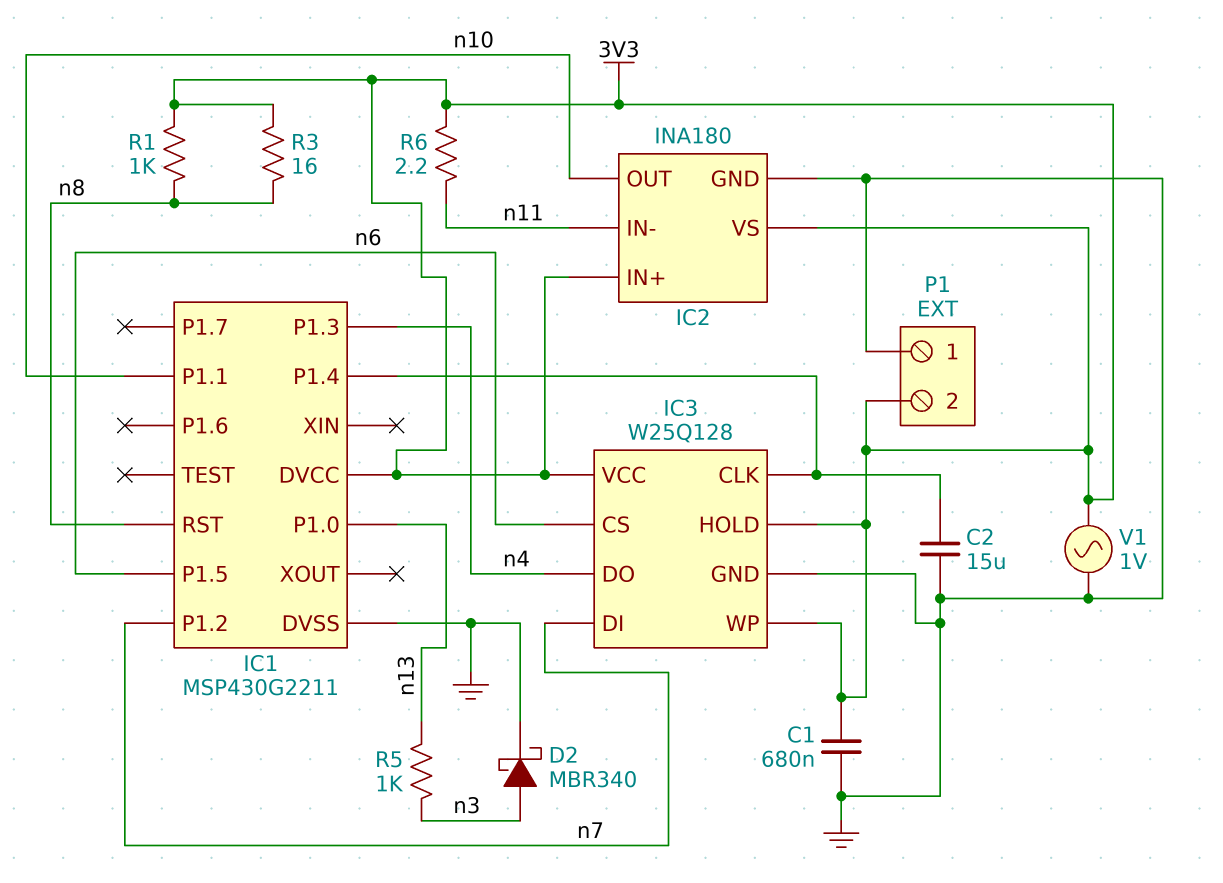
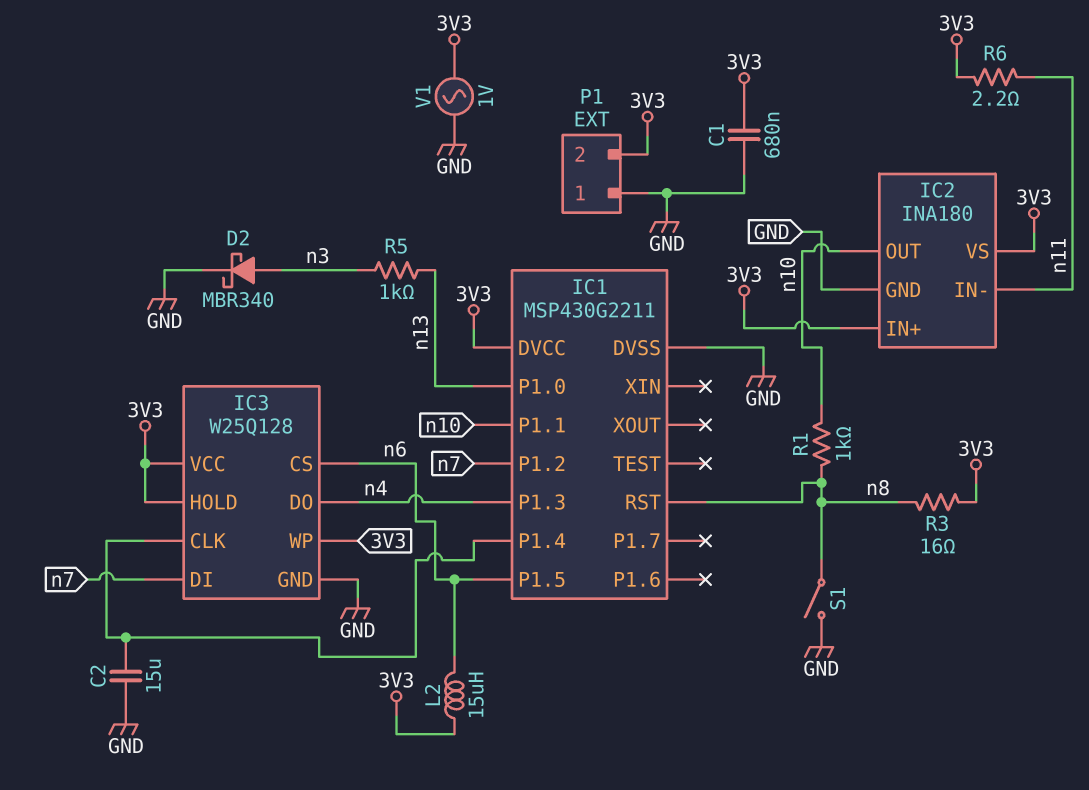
L2: none -> 15uH (3V3, n6)
R1: 1k (3V3, n8) -> 1k (n8, n10)
S1: none -> switch (GND, n8)

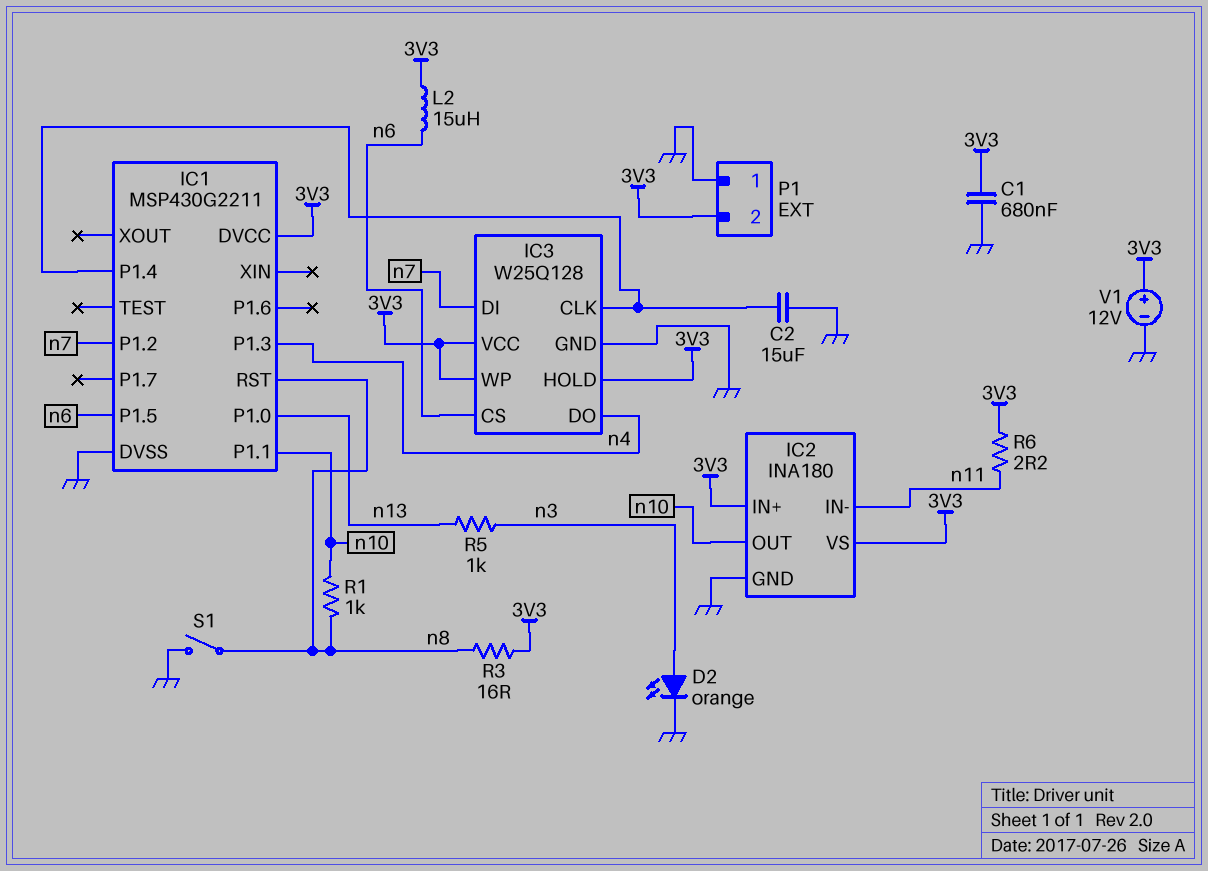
D2: schottky MBR340 (A n3, K GND) -> LED orange (A n3, K GND)
V1: AC 1V (3V3, GND) -> 12V (plus 3V3, minus GND)

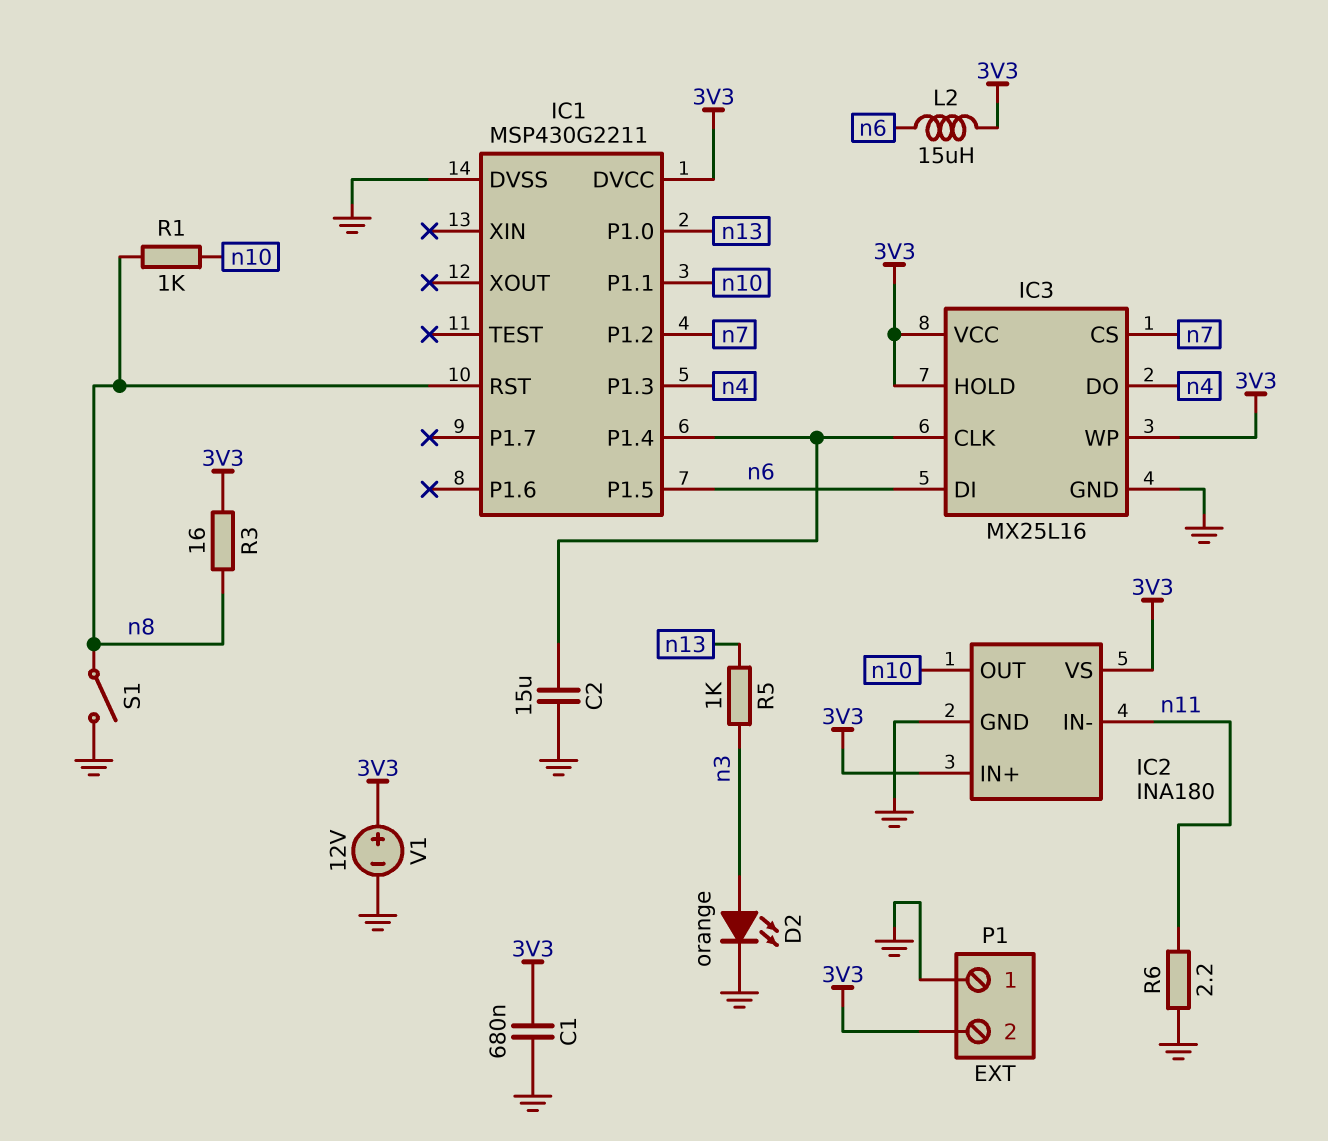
IC3: W25Q128 -> MX25L16
IC3 pin CS: n6 -> n7
IC3 pin DI: n7 -> n6
R6: 2.2 (3V3, n11) -> 2.2 (GND, n11)

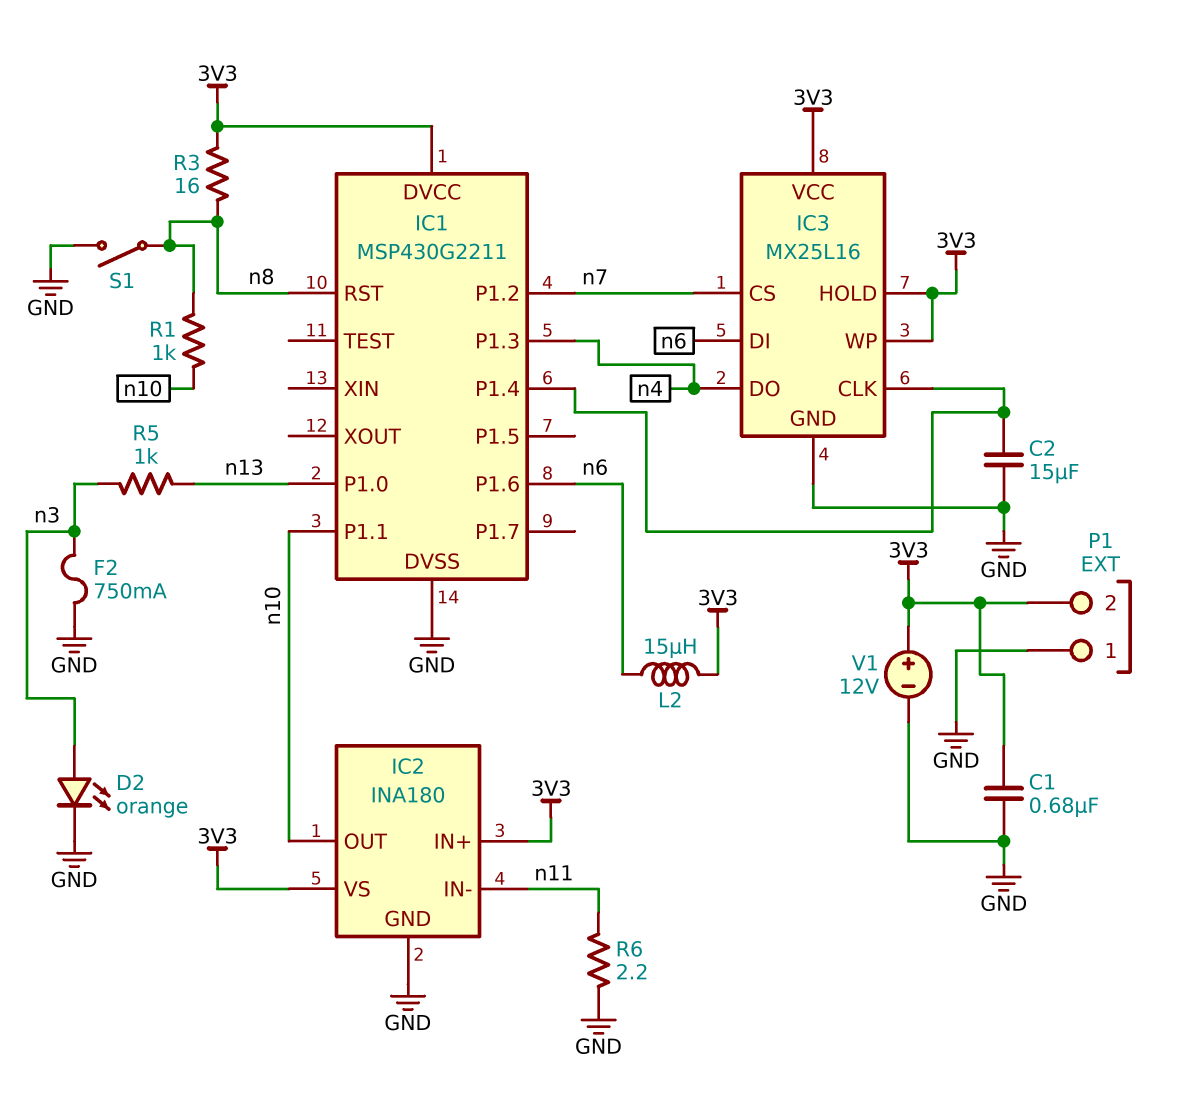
F2: none -> 750mA (GND, n3)
IC1 pin P1.5: n6 -> none
IC1 pin P1.6: none -> n6

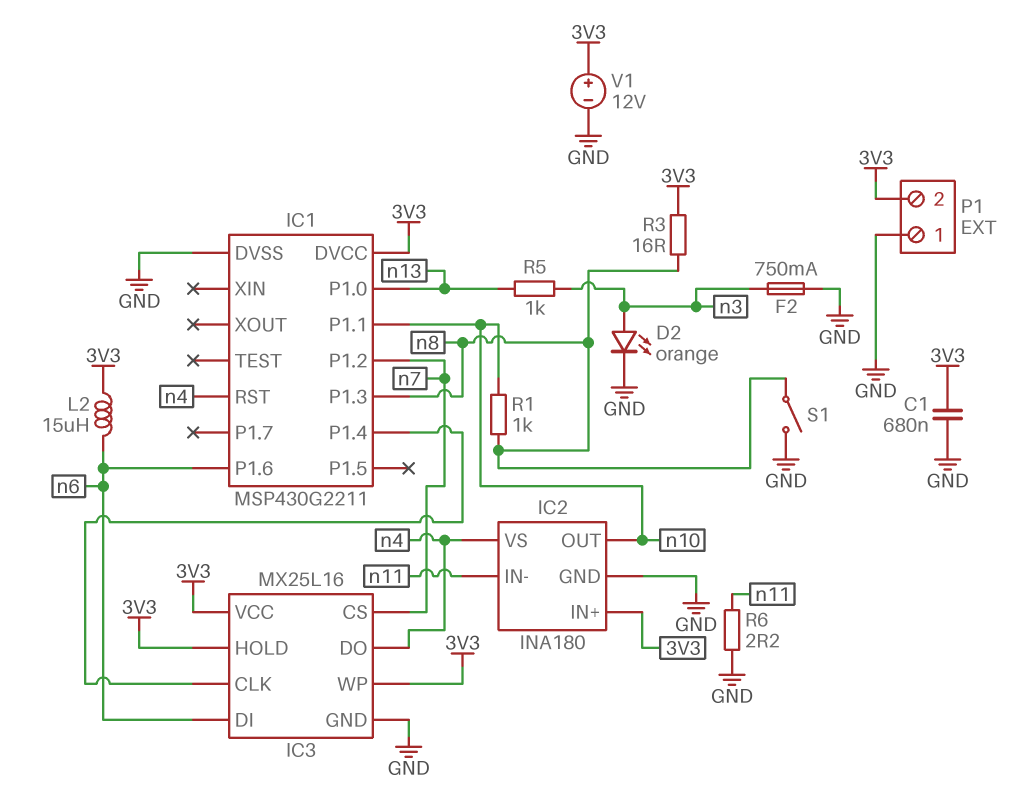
C2: 15uF (GND, IC1/P1.4) -> none
IC1 pin P1.3: n4 -> n8
IC1 pin RST: n8 -> n4
IC2 pin VS: 3V3 -> n4

